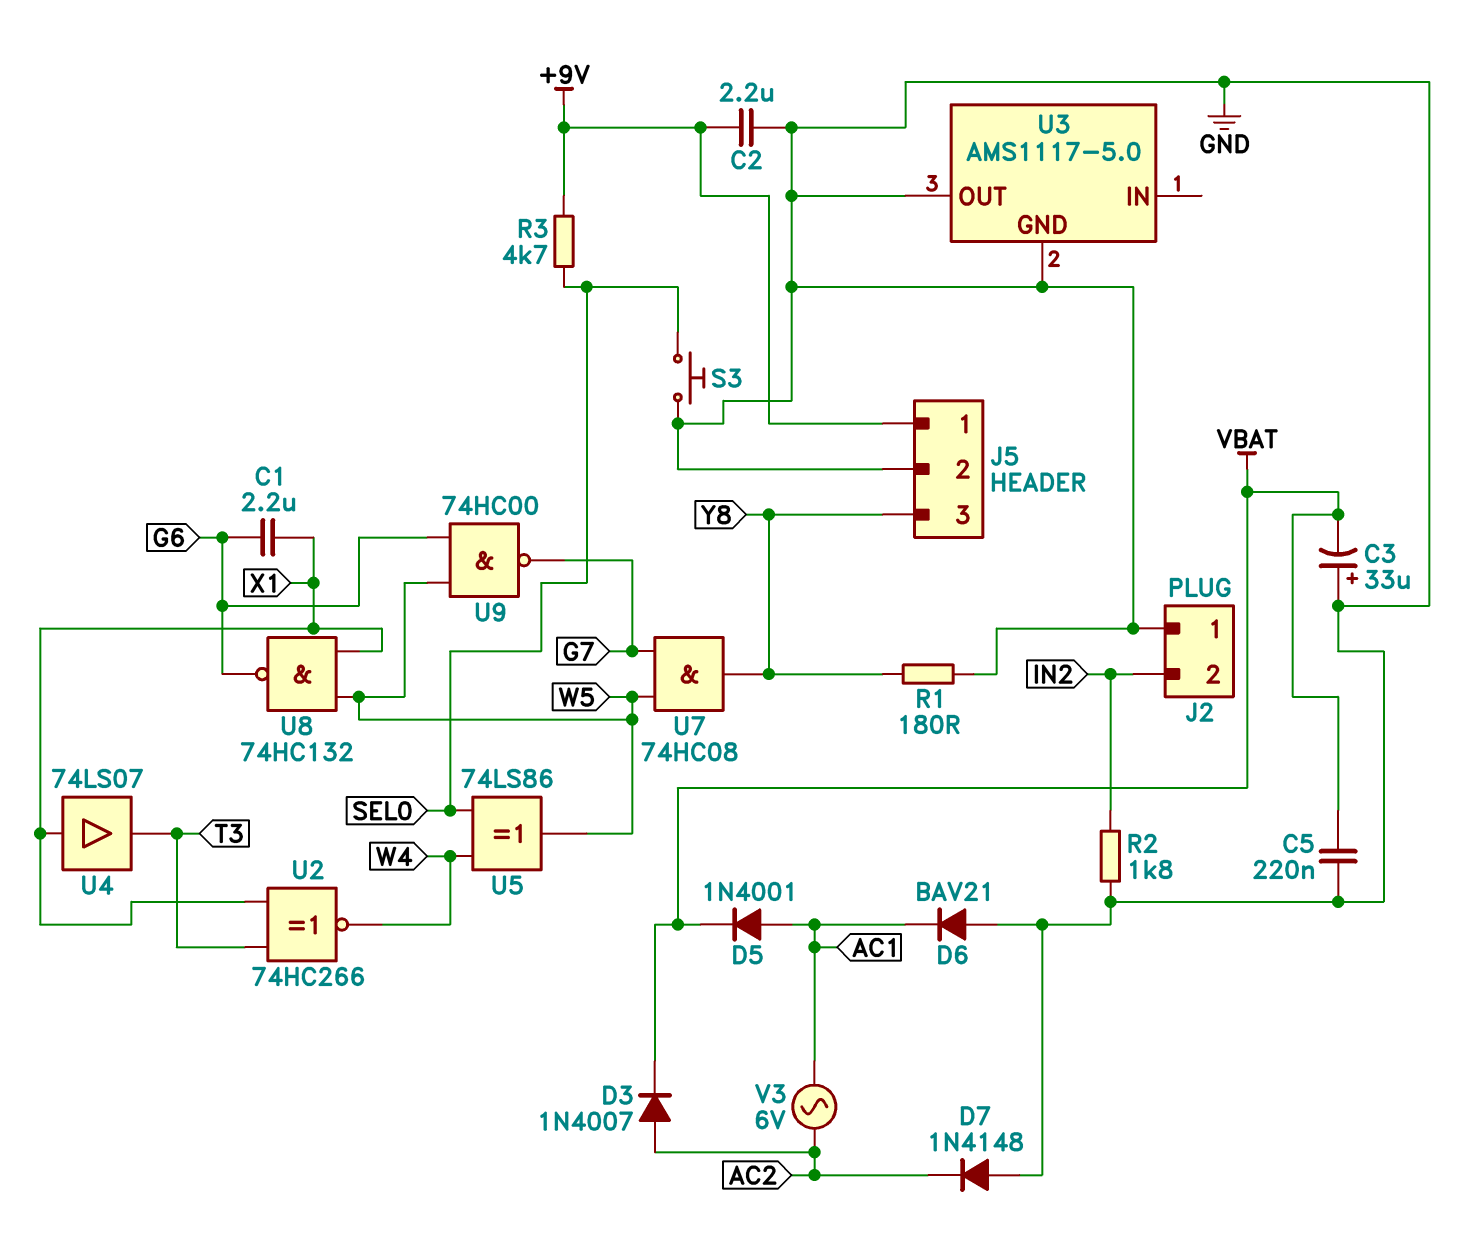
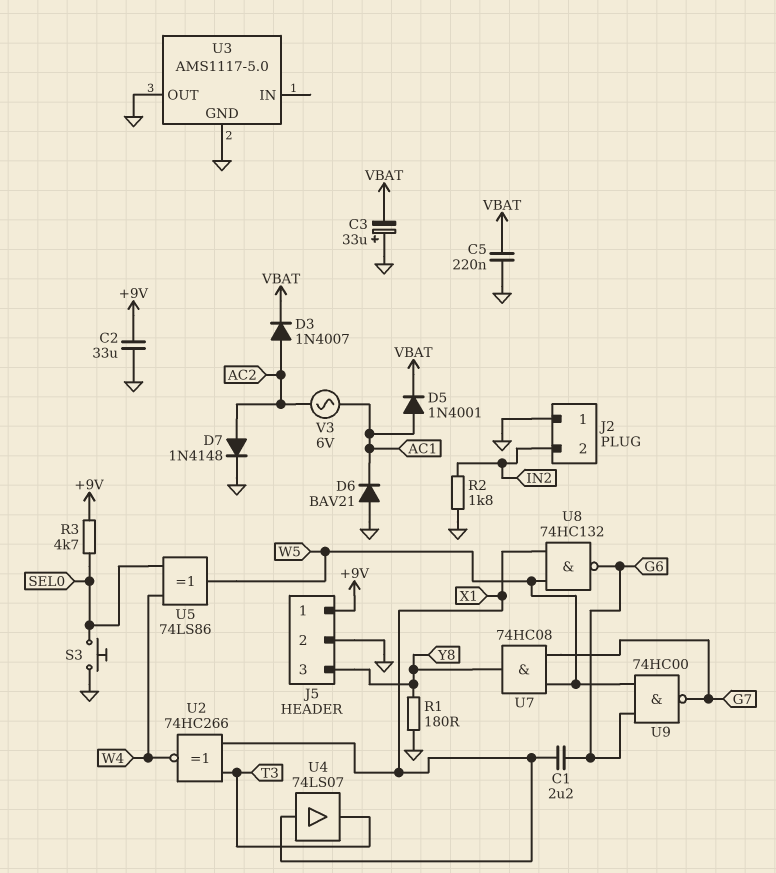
C2: 2.2uF (+9V, GND) -> 33uF (+9V, GND)
D7: diode 1N4148 (A GND, K AC2) -> diode 1N4148 (A AC2, K GND)

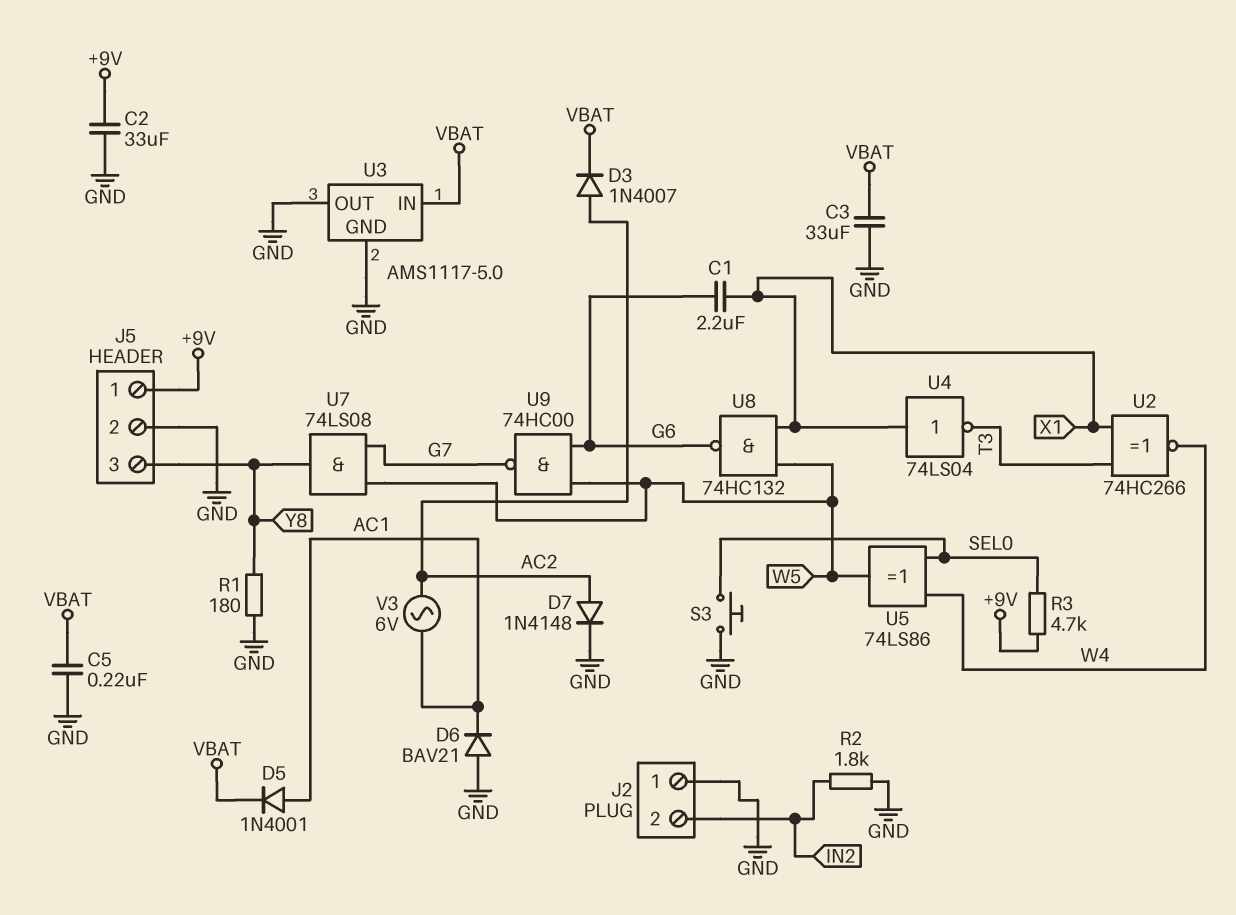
C3: 33uF (plus GND, minus VBAT) -> 33uF (GND, VBAT)
U3 pin IN: none -> VBAT
U4: buffer 74LS07 (in X1, out T3) -> NOT 74LS04 (in X1, out T3)
U7: AND 74HC08 (in G7, in W5, out Y8) -> AND 74LS08 (in G7, in W5, out Y8)

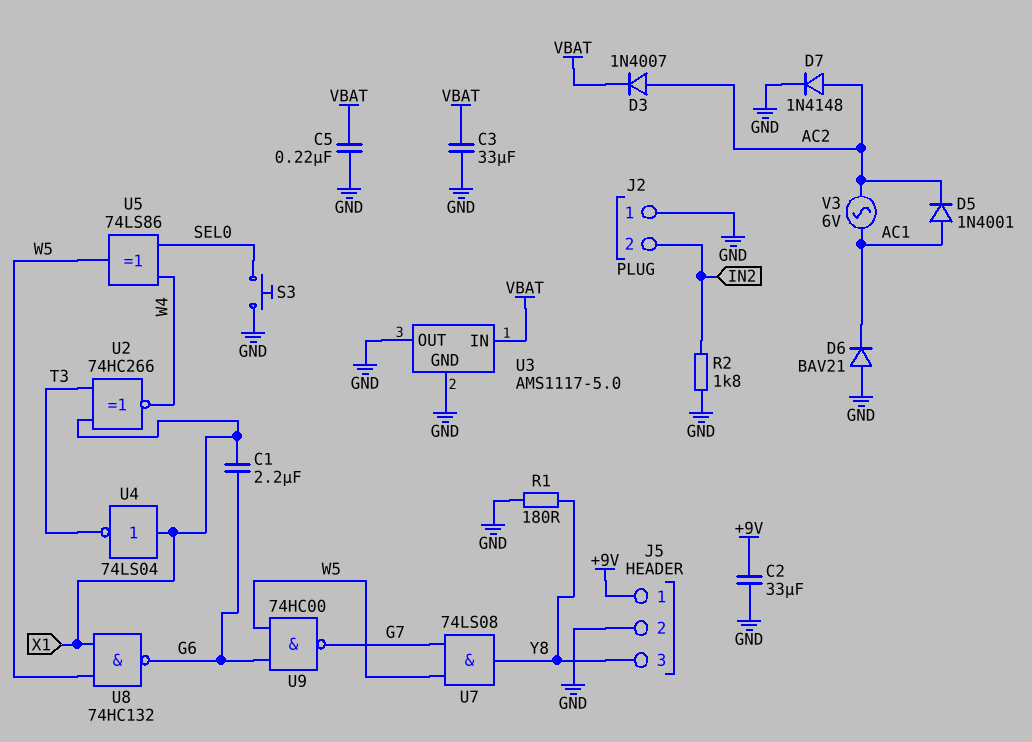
D5: diode 1N4001 (A AC1, K VBAT) -> diode 1N4001 (A AC1, K AC2)
R3: 4.7k (+9V, SEL0) -> none

